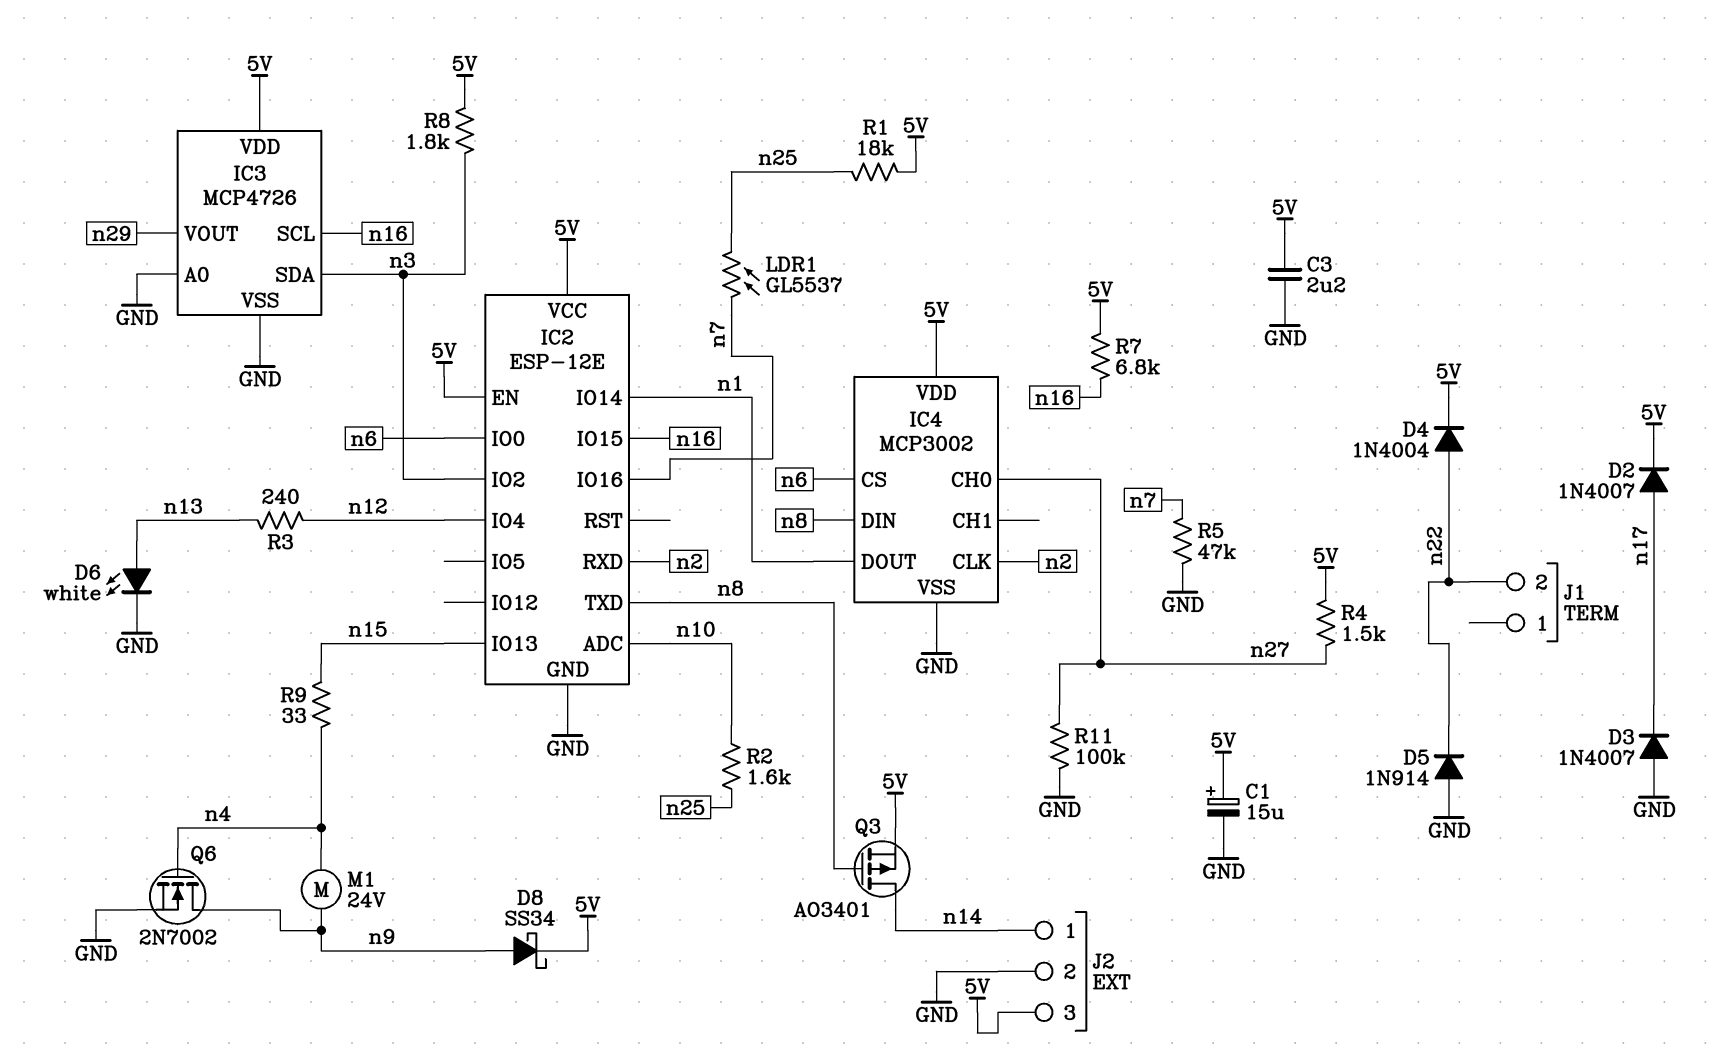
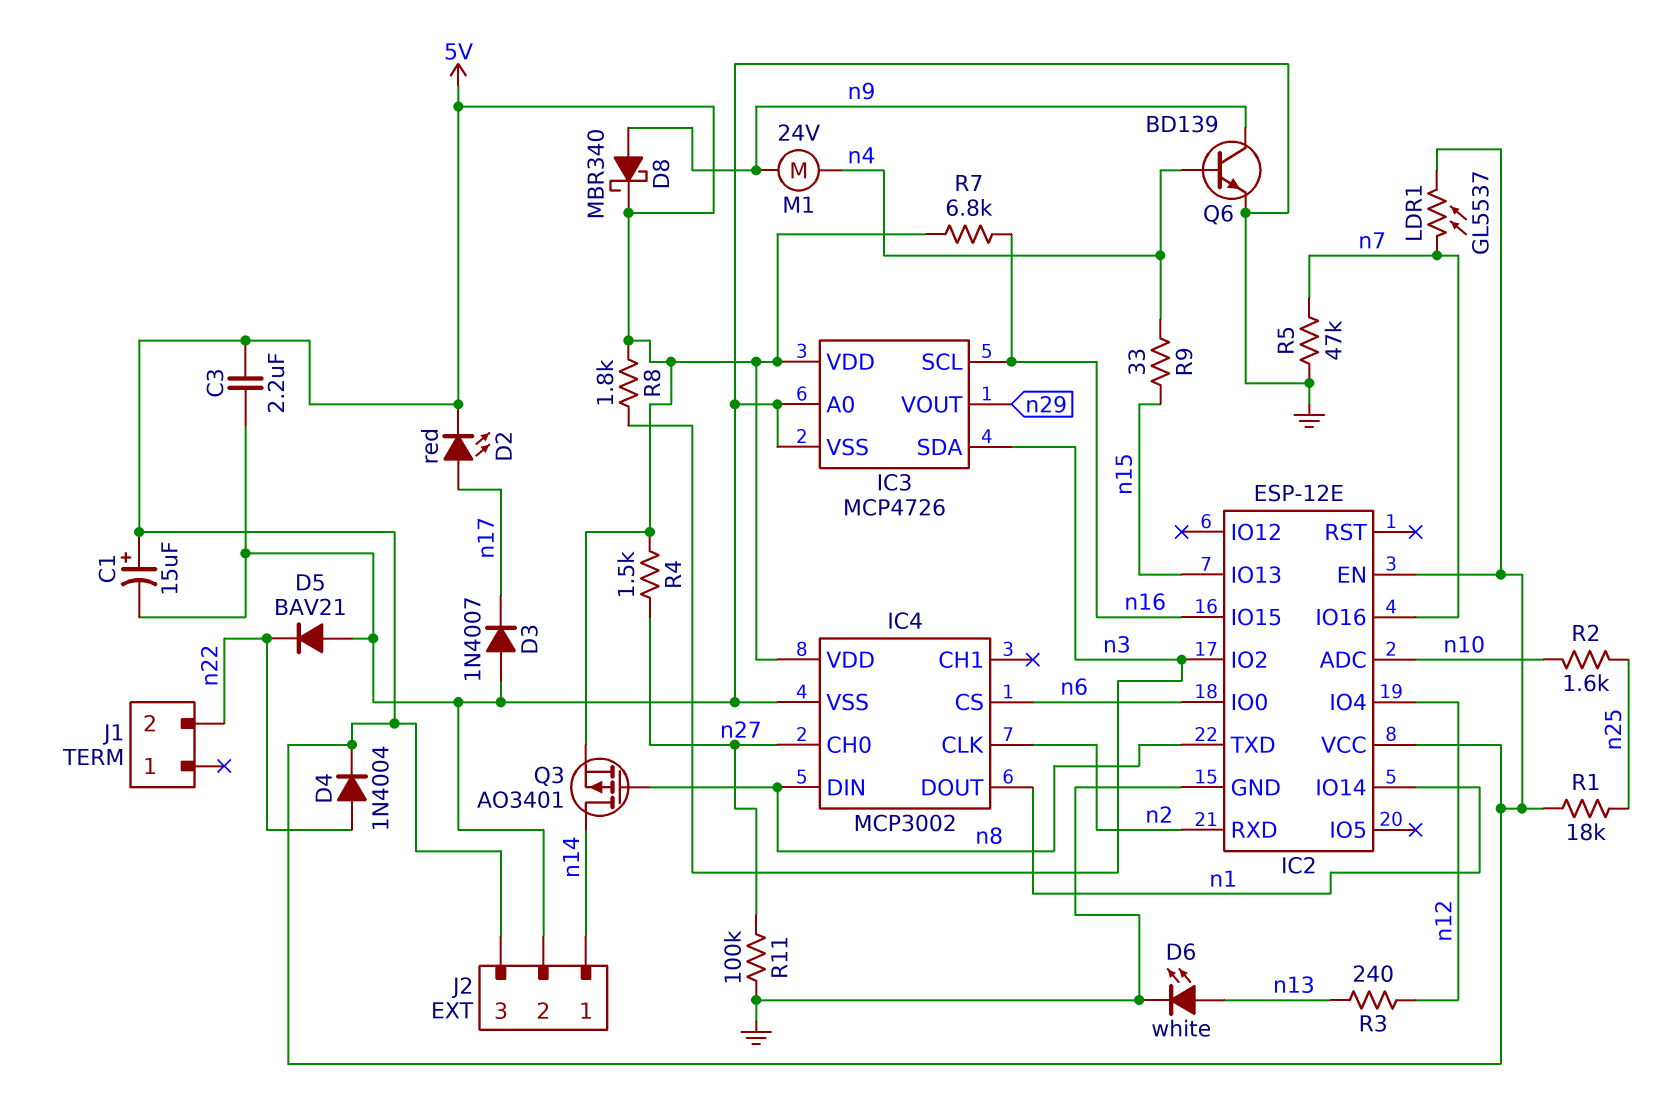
D2: diode 1N4007 (A n17, K 5V) -> LED red (A n17, K 5V)
D5: diode 1N914 (A GND, K n22) -> diode BAV21 (A GND, K n22)
D8: schottky SS34 (A n9, K 5V) -> schottky MBR340 (A n9, K 5V)
LDR1: GL5537 (n7, n25) -> GL5537 (5V, n7)
Q6: NMOS 2N7002 (G n4, D n9, S GND) -> NPN BD139 (B n4, C n9, E GND)

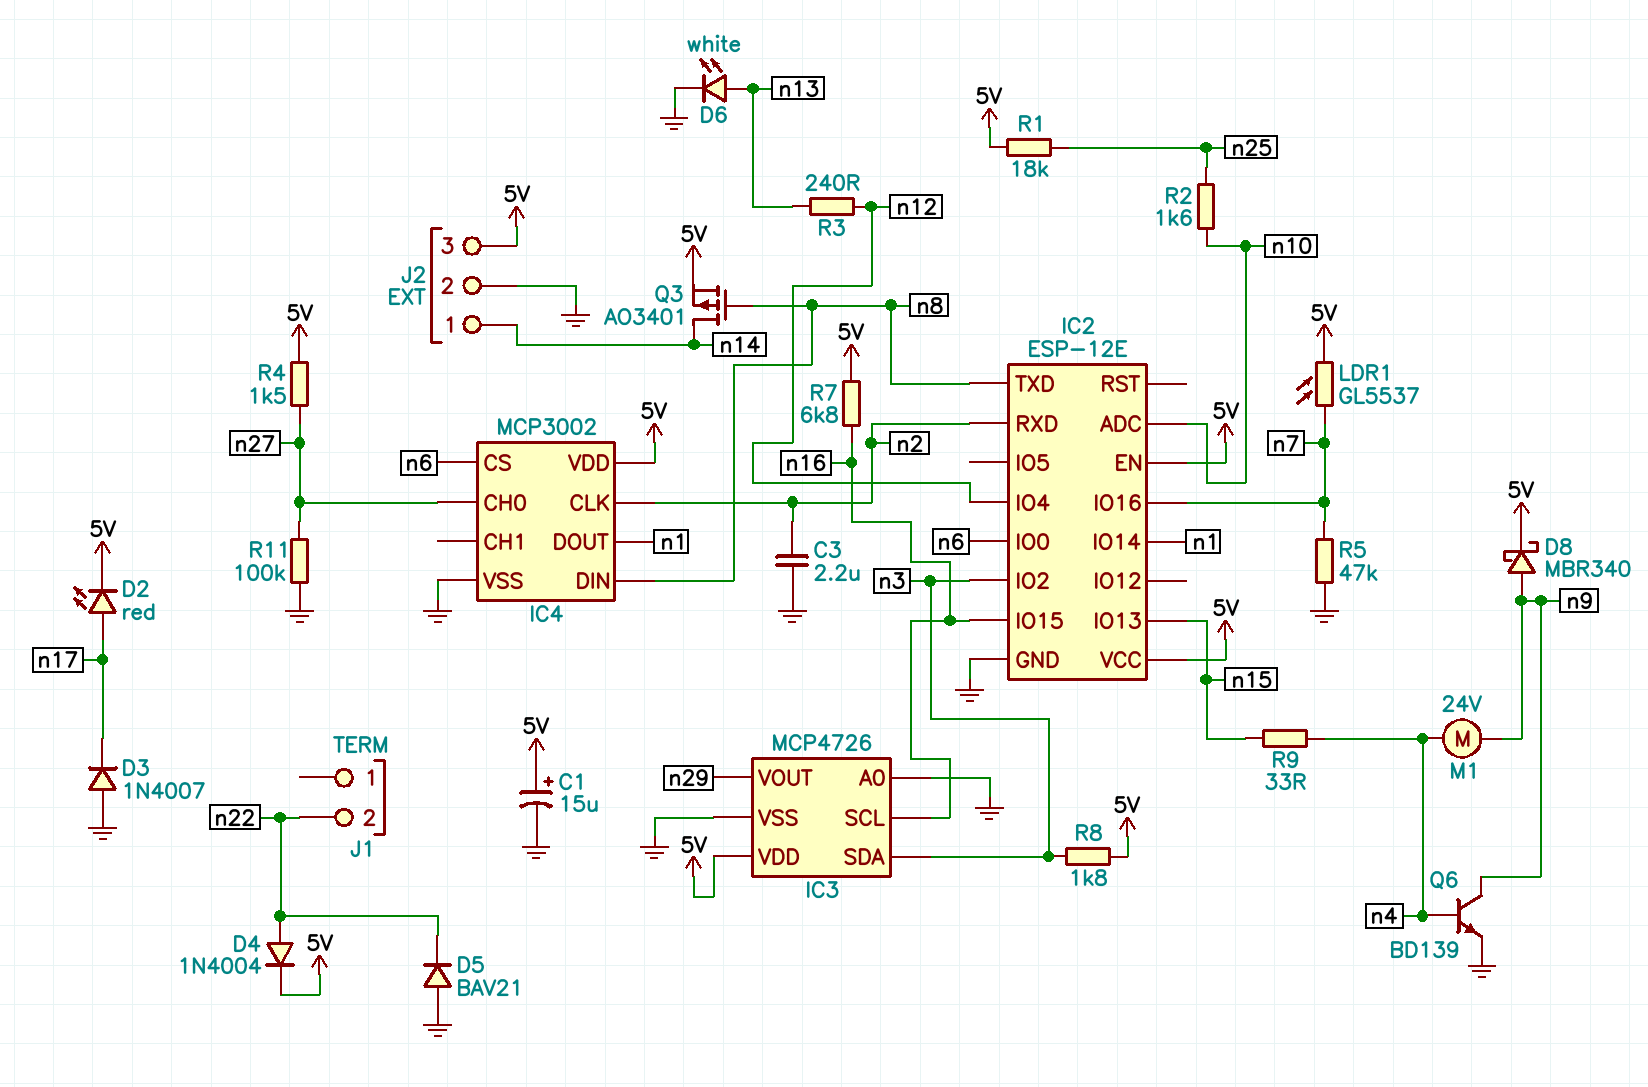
C3: 2.2uF (5V, GND) -> 2.2uF (GND, n2)

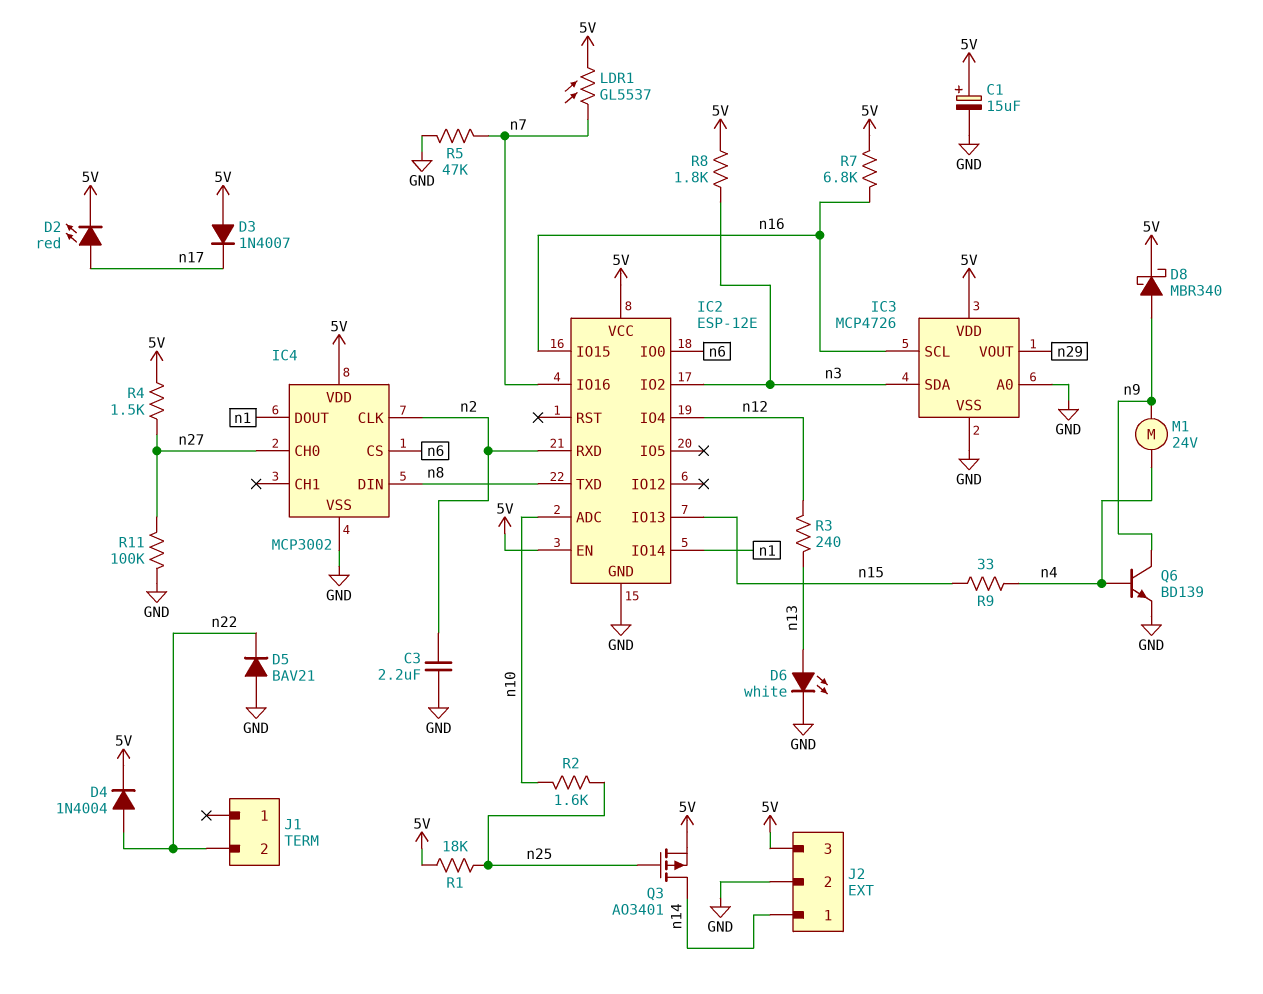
D3: diode 1N4007 (A GND, K n17) -> diode 1N4007 (A 5V, K n17)
Q3: PMOS AO3401 (G n8, D n14, S 5V) -> PMOS AO3401 (G n25, D n14, S 5V)

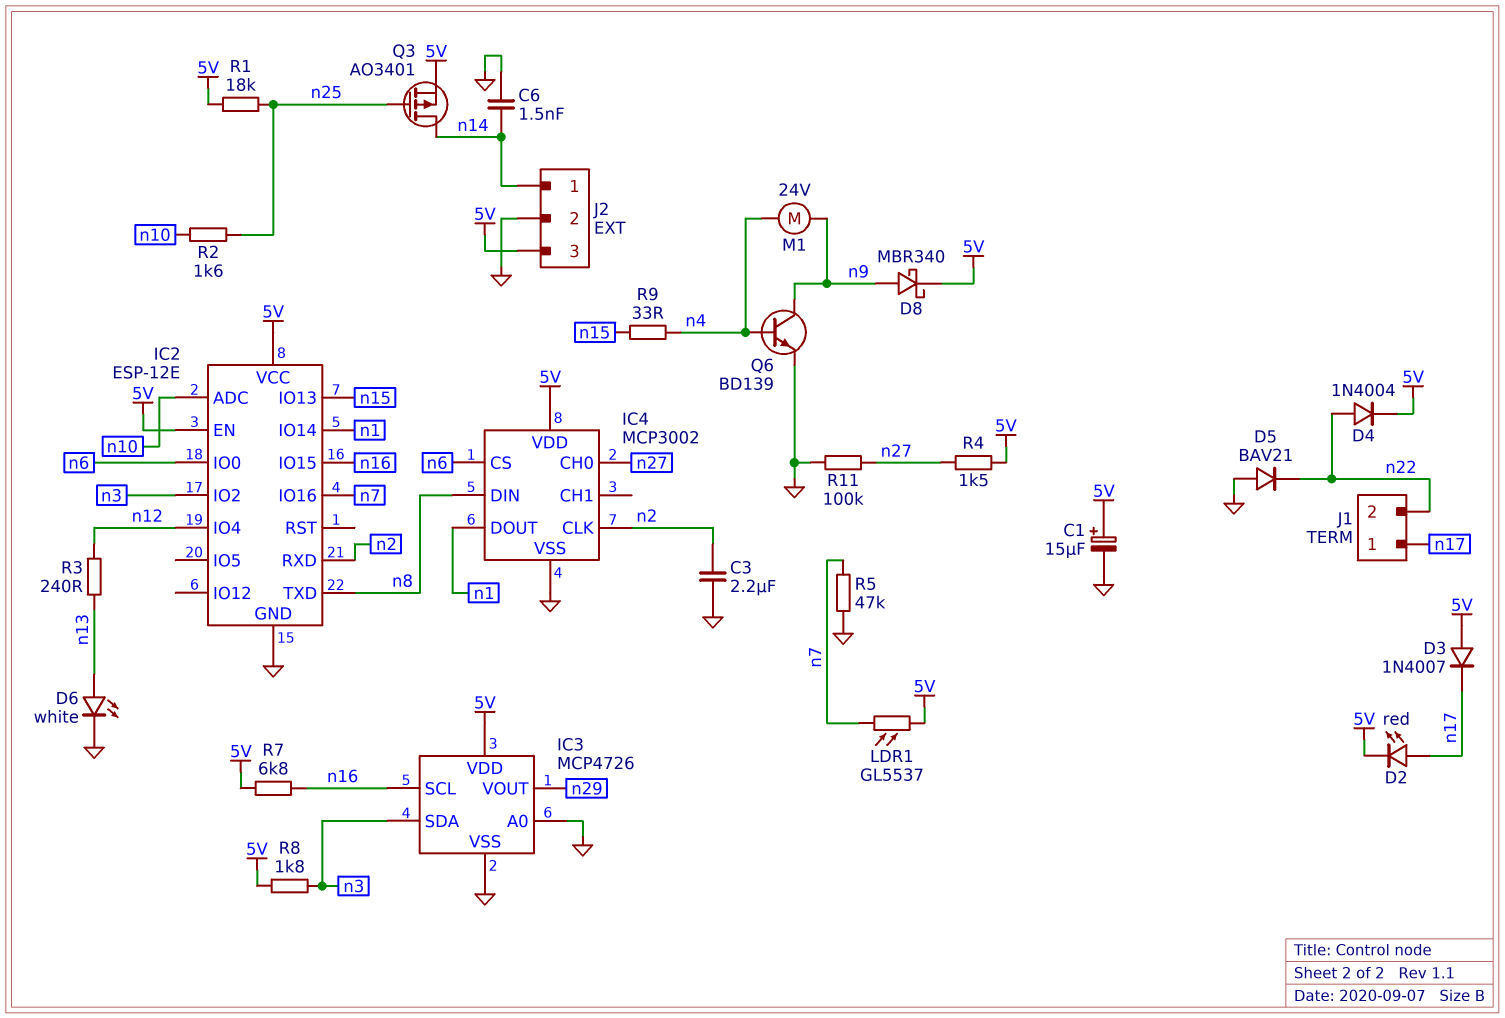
C6: none -> 1.5nF (GND, n14)
J1 pin 1: none -> n17

